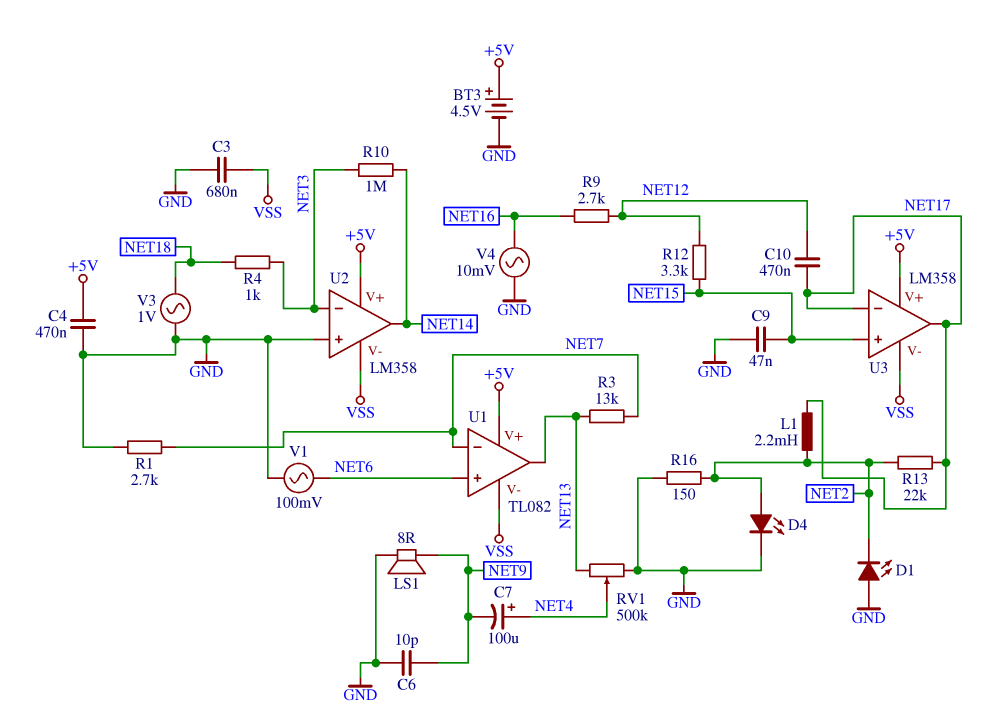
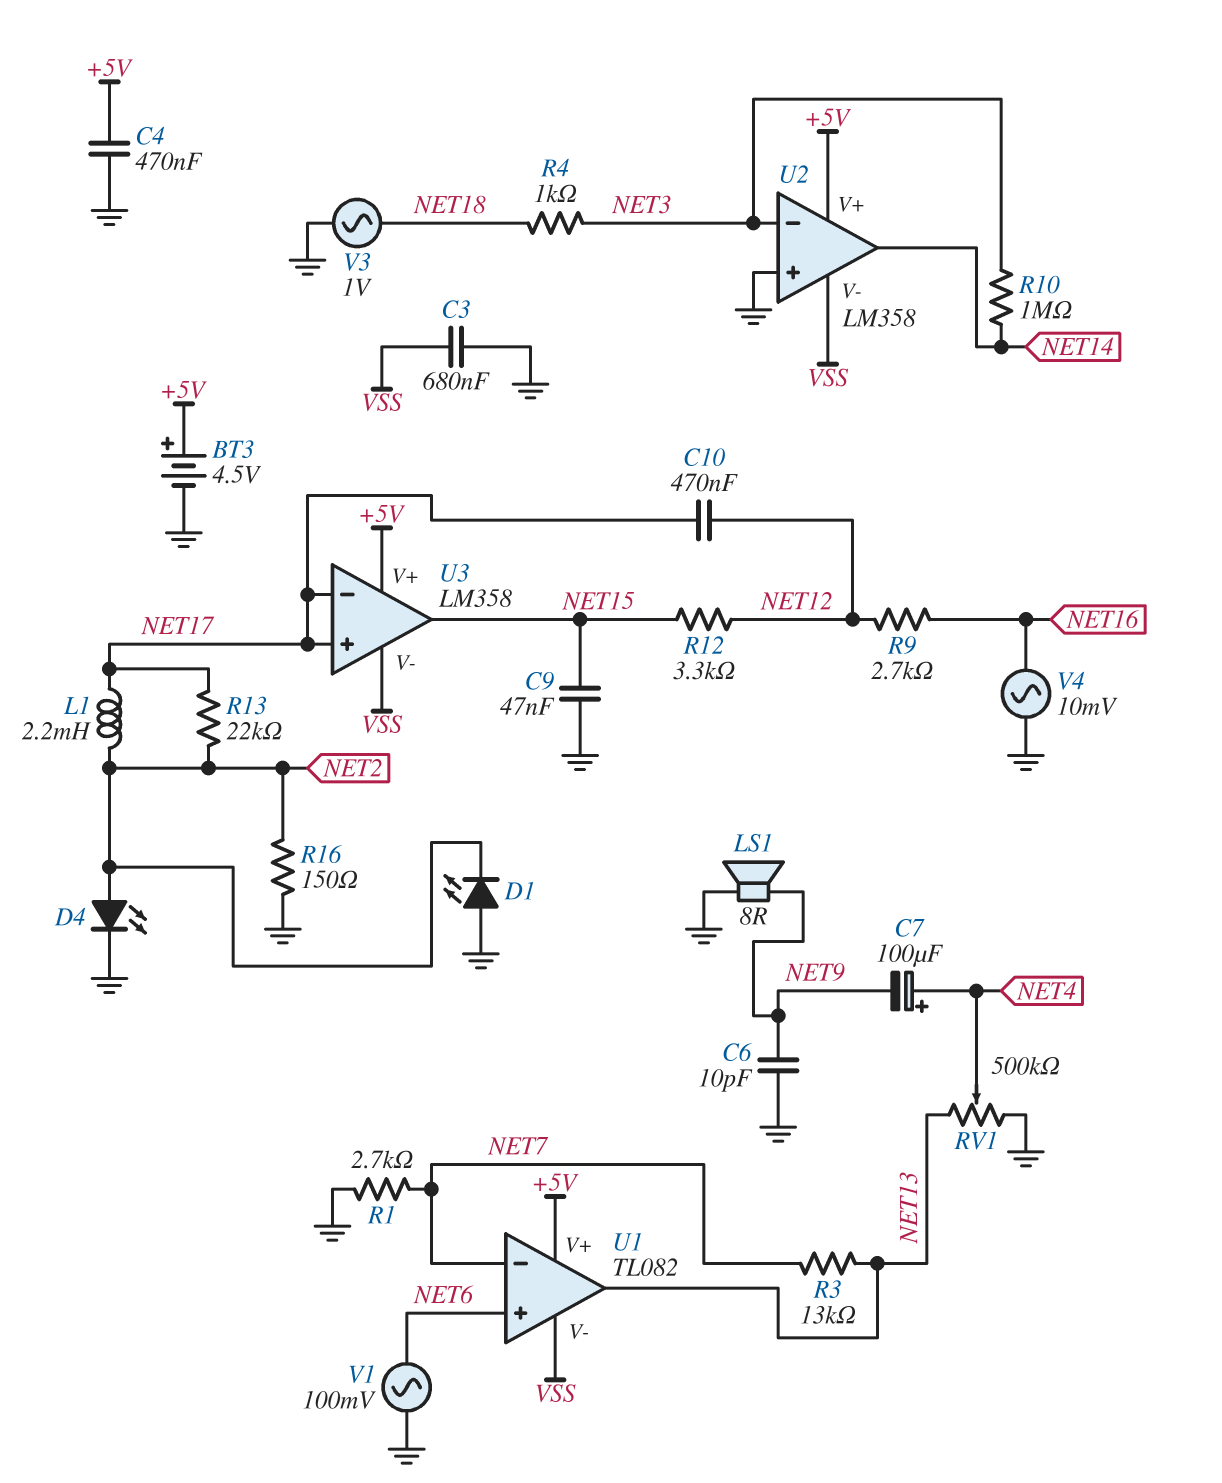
U3 pin in+: NET15 -> NET17
U3 pin out: NET17 -> NET15

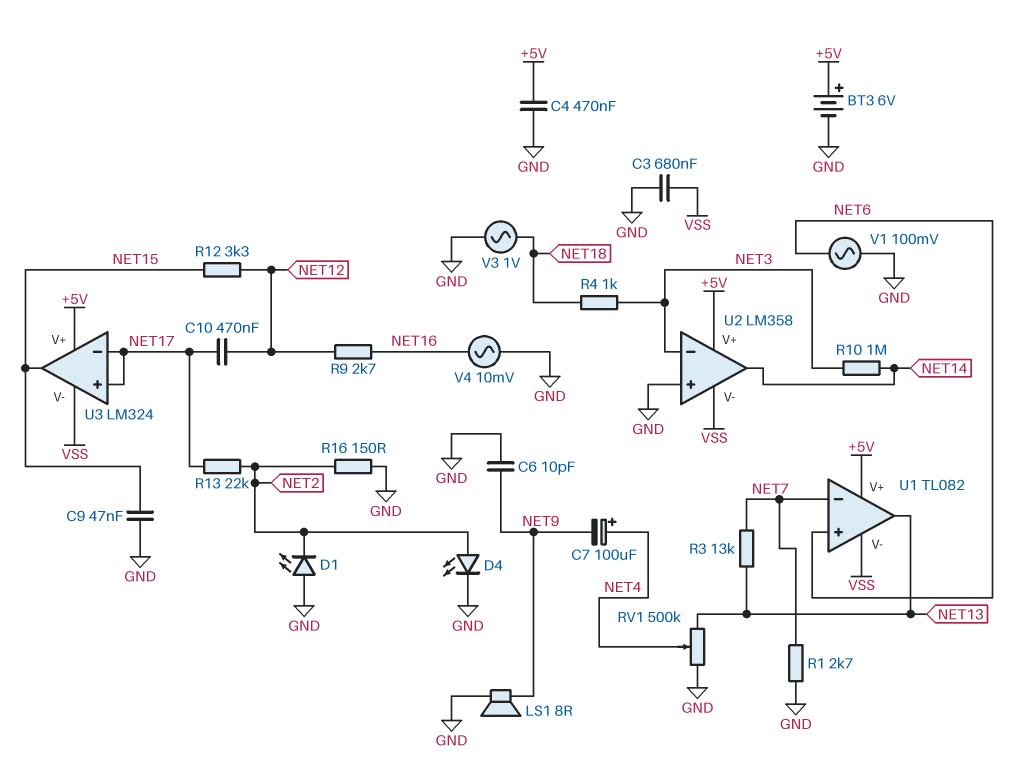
BT3: 4.5V (plus +5V, minus GND) -> 6V (plus +5V, minus GND)
L1: 2.2mH (NET2, NET17) -> none
U3: LM358 -> LM324

